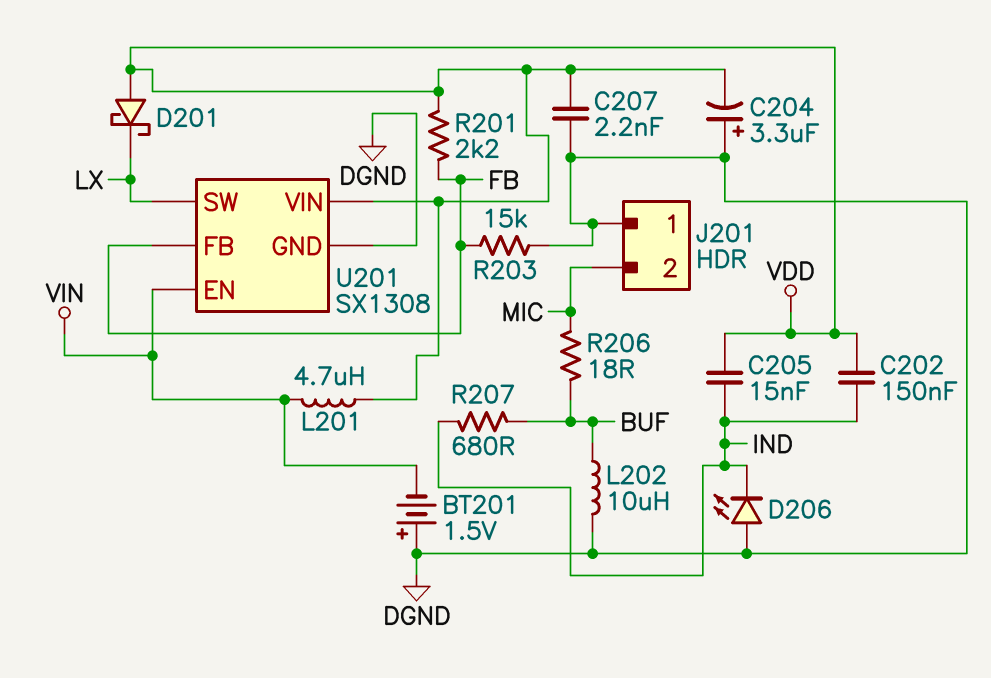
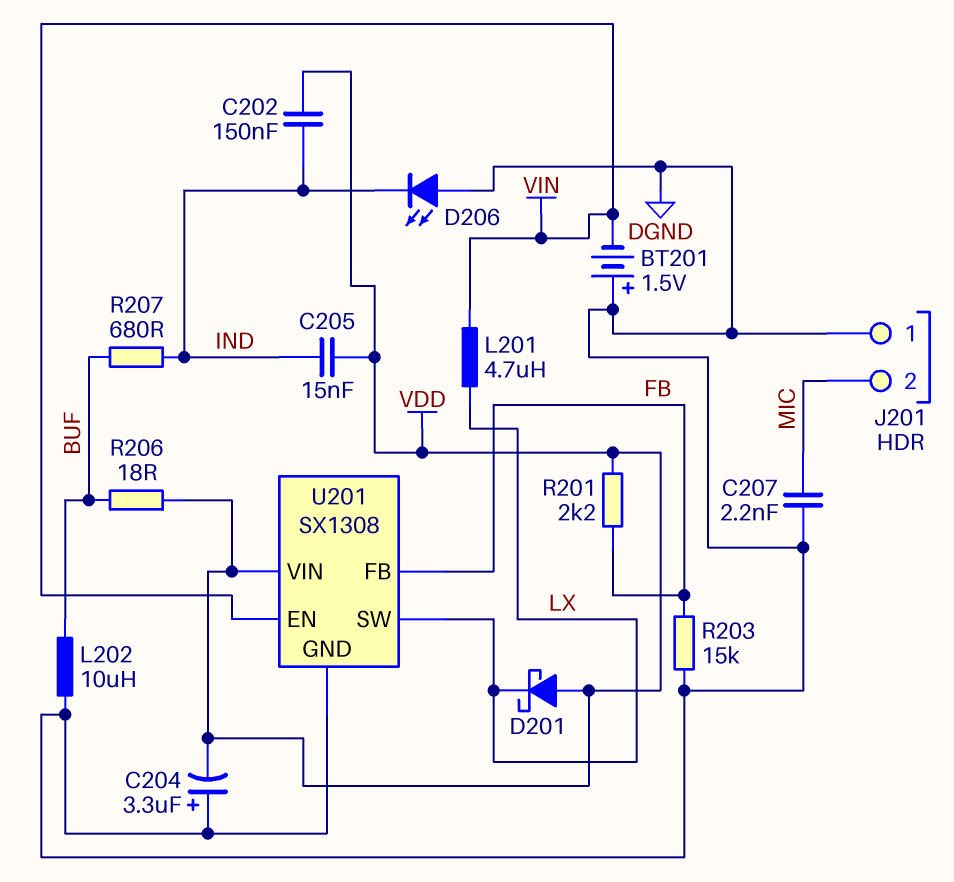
C207: 2.2nF (DGND, VDD) -> 2.2nF (DGND, MIC)
L201: 4.7uH (VDD, VIN) -> 4.7uH (LX, VIN)
R206: 18 (BUF, MIC) -> 18 (BUF, VDD)

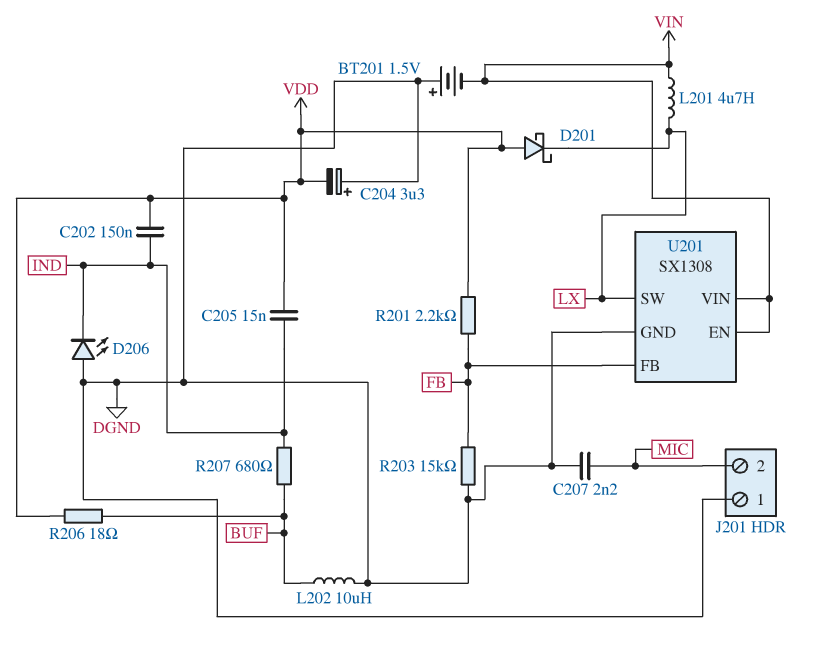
U201 pin VIN: VDD -> VIN

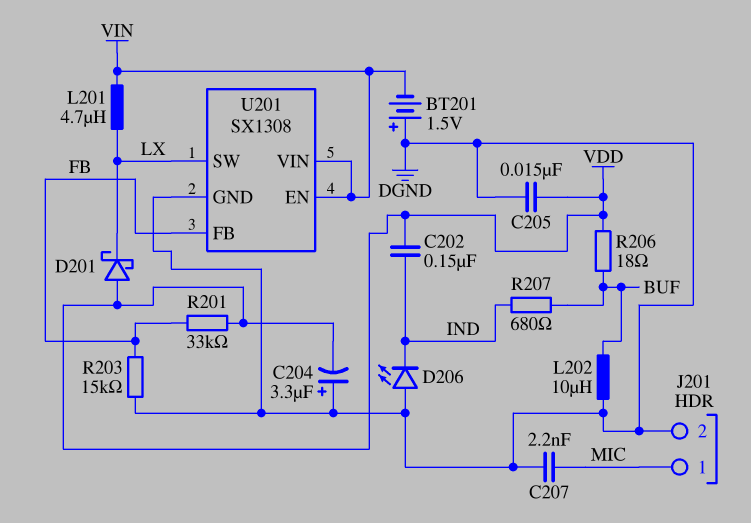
C205: 15nF (IND, VDD) -> 15nF (DGND, VDD)
J201 pin 1: DGND -> MIC
J201 pin 2: MIC -> DGND
R201: 2.2k (FB, VDD) -> 33k (FB, VDD)

